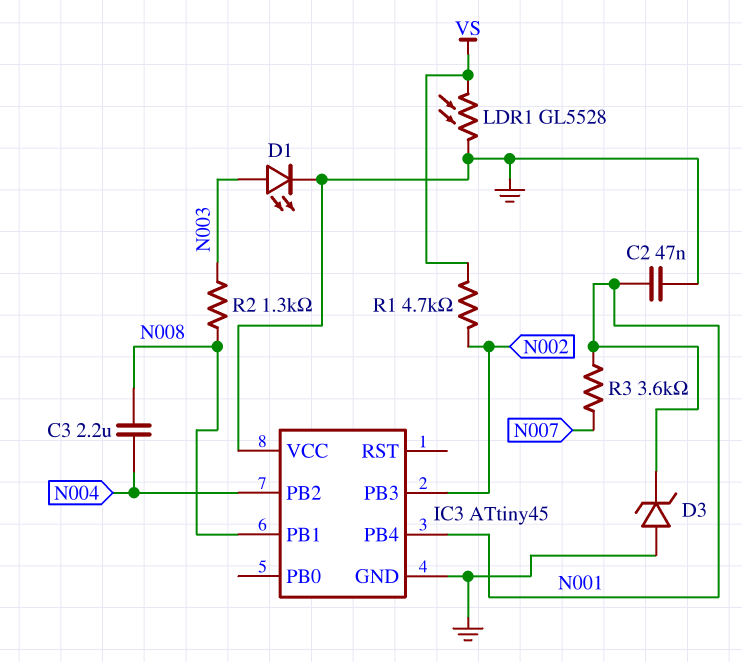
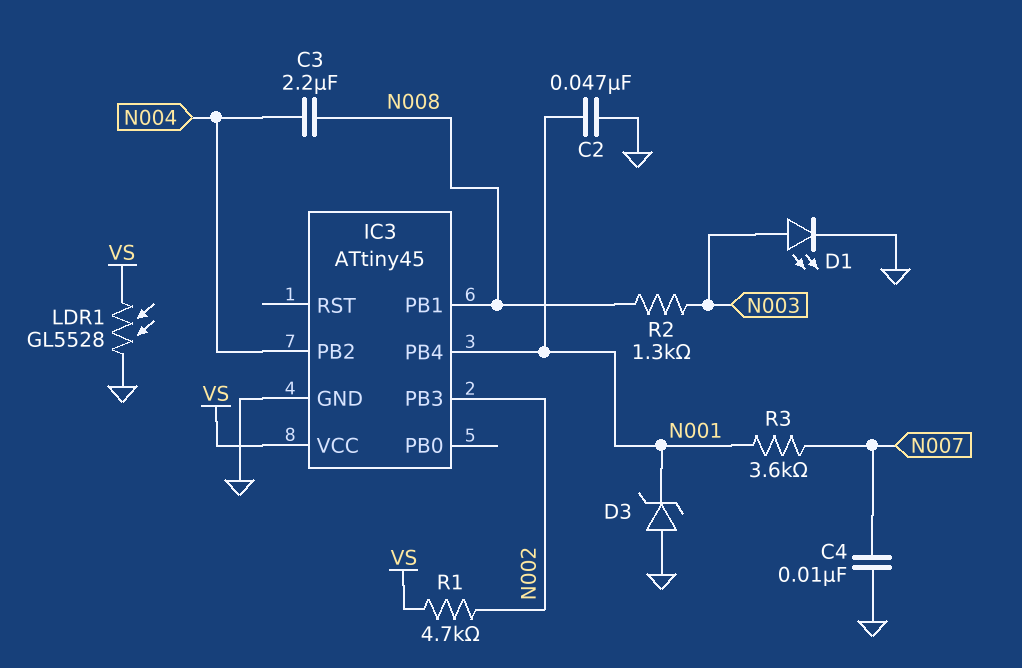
C4: none -> 10nF (GND, N007)
IC3 pin VCC: GND -> VS

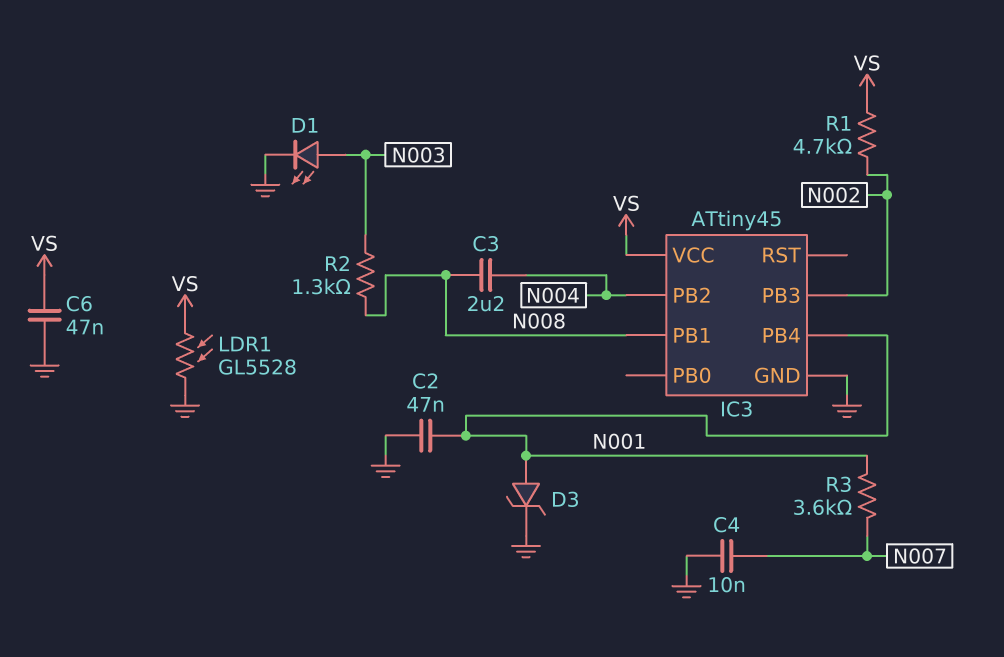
C6: none -> 47nF (GND, VS)
D3: zener (A GND, K N001) -> zener (A N001, K GND)

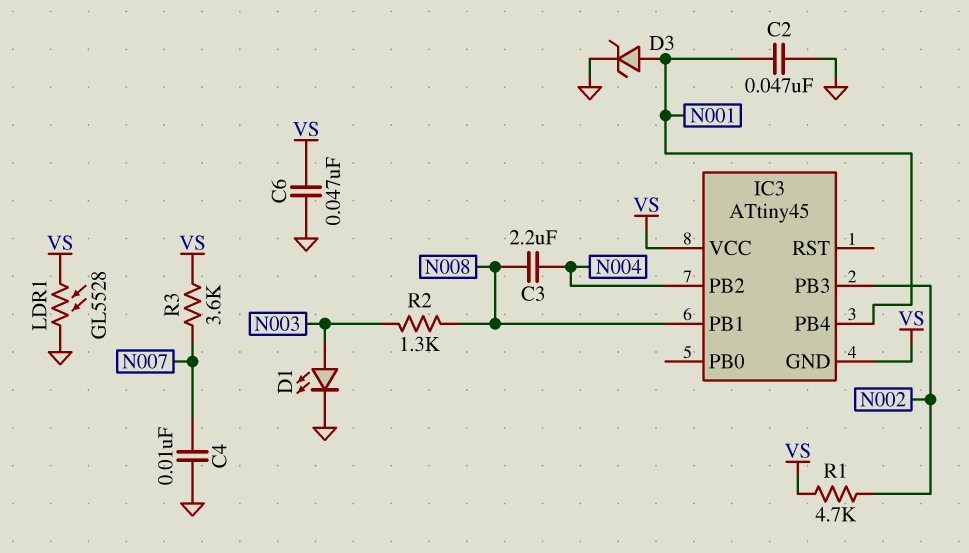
IC3 pin GND: GND -> VS
R3: 3.6k (N001, N007) -> 3.6k (N007, VS)

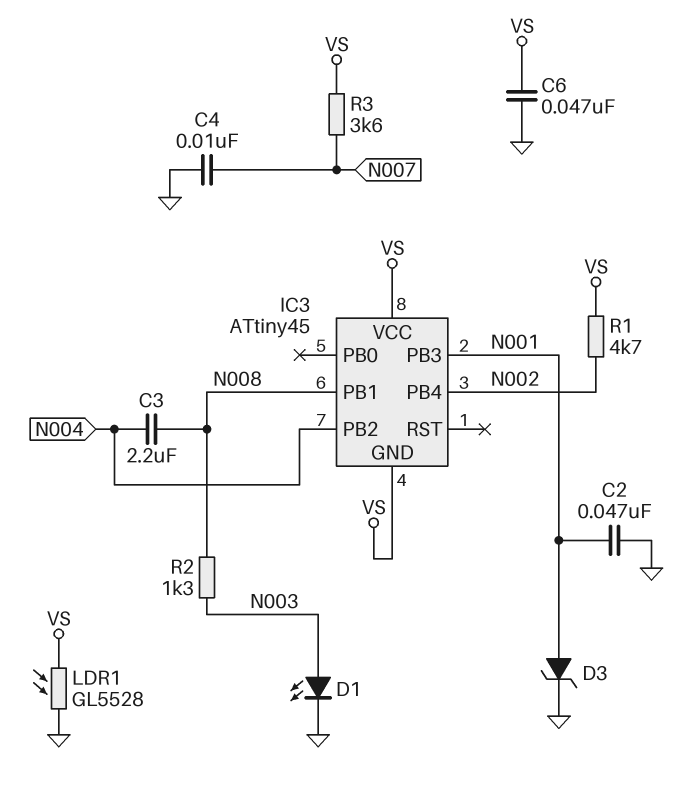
IC3 pin PB3: N002 -> N001
IC3 pin PB4: N001 -> N002

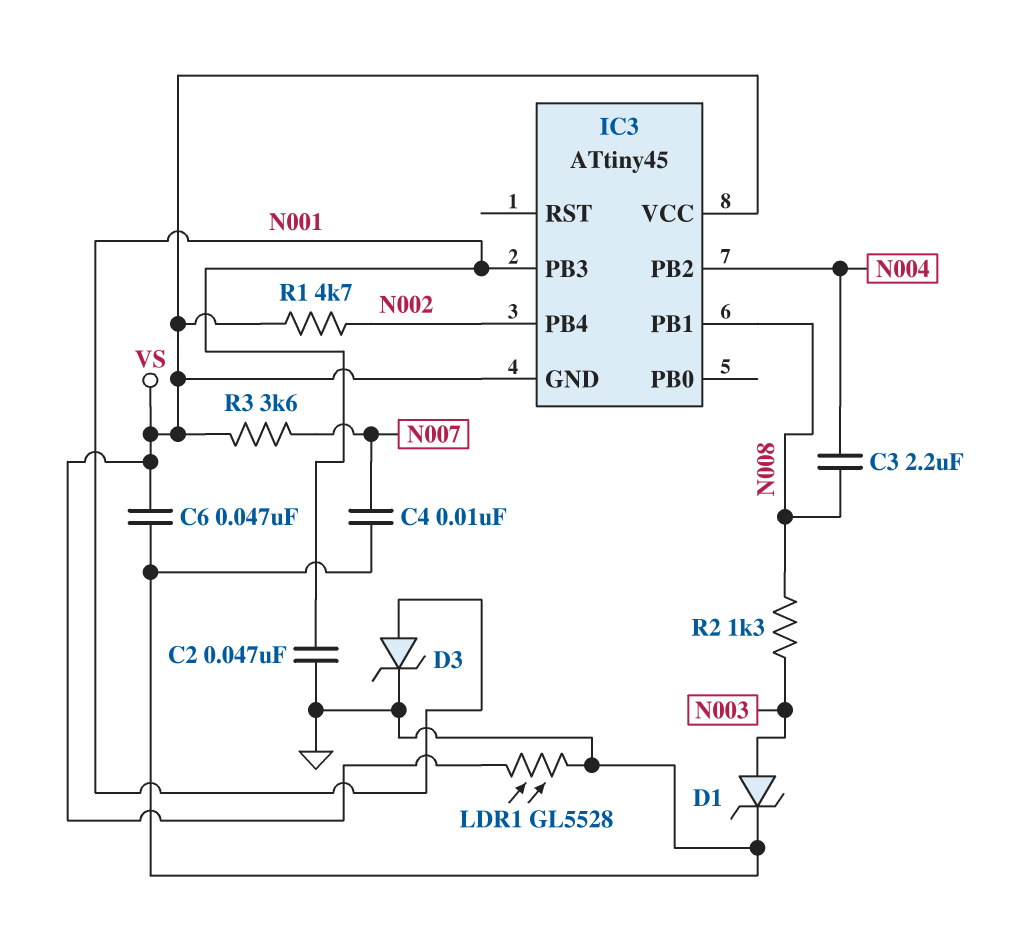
D1: LED (A N003, K GND) -> zener (A N003, K GND)

